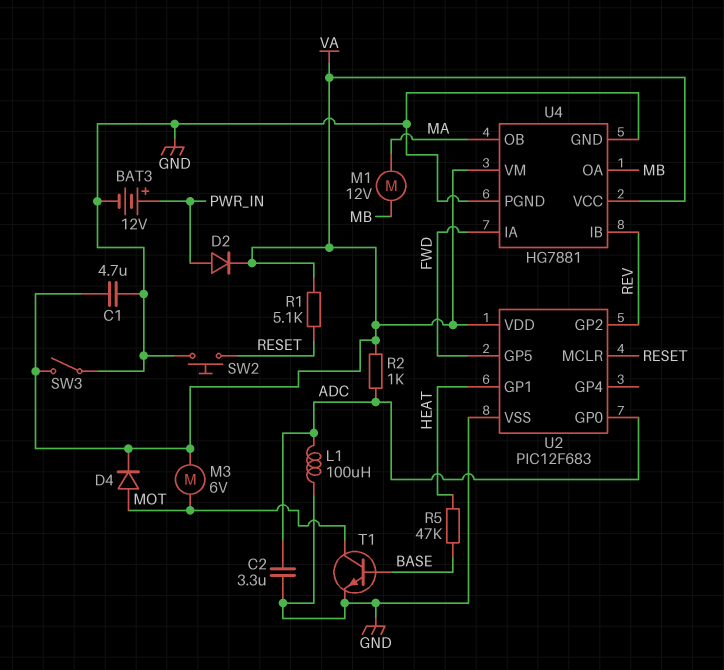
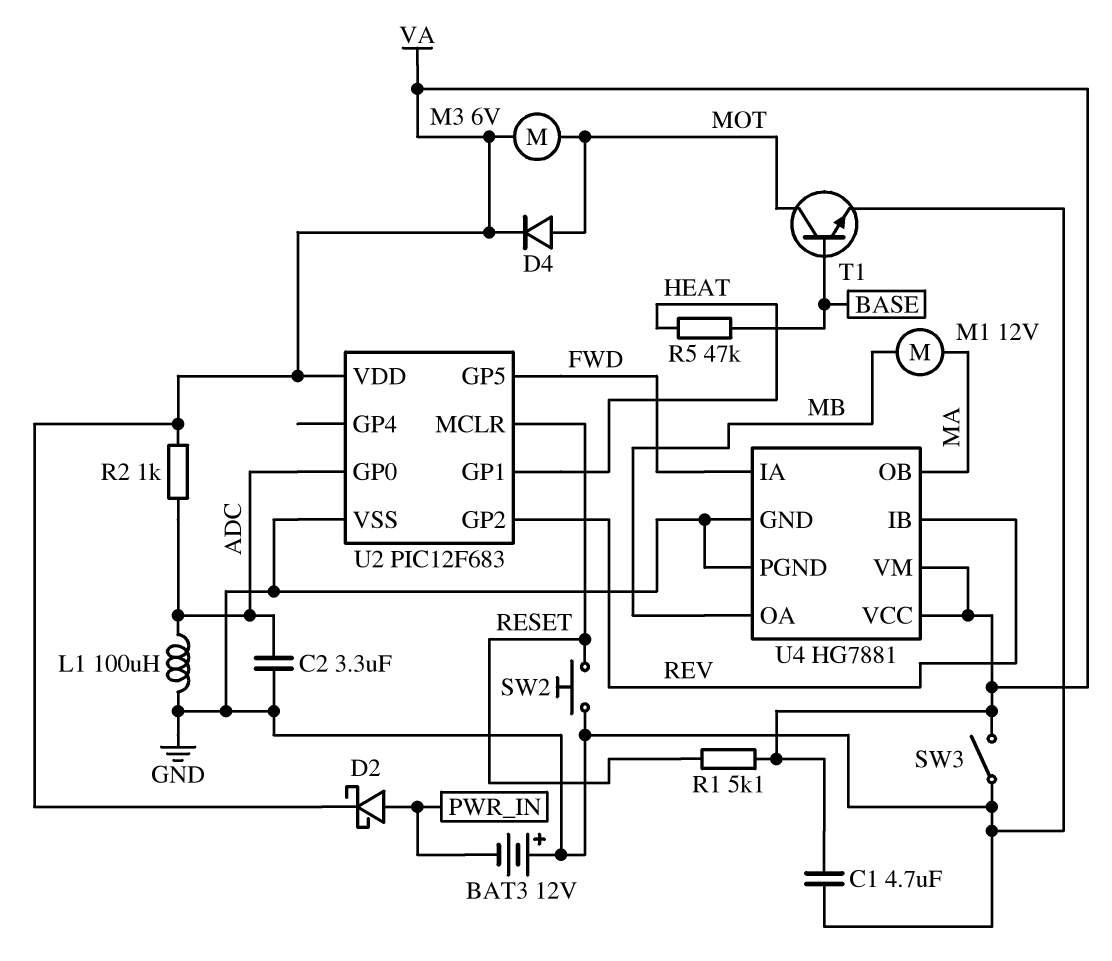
BAT3: 12V (plus PWR_IN, minus GND) -> 12V (plus GND, minus PWR_IN)
D2: diode (A PWR_IN, K VA) -> schottky (A PWR_IN, K VA)

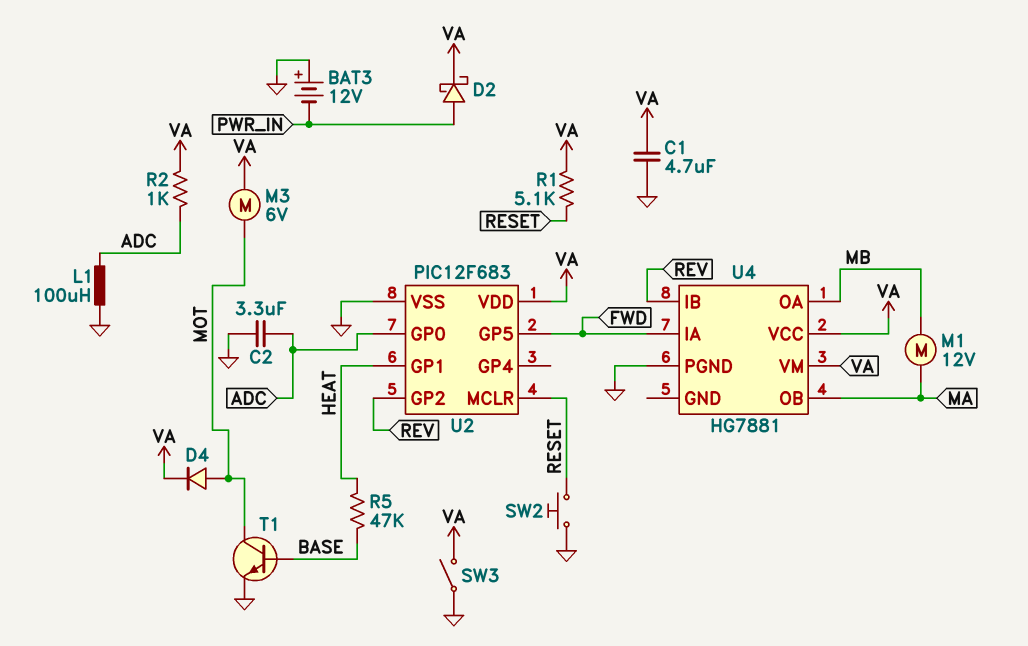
U4 pin GND: GND -> none

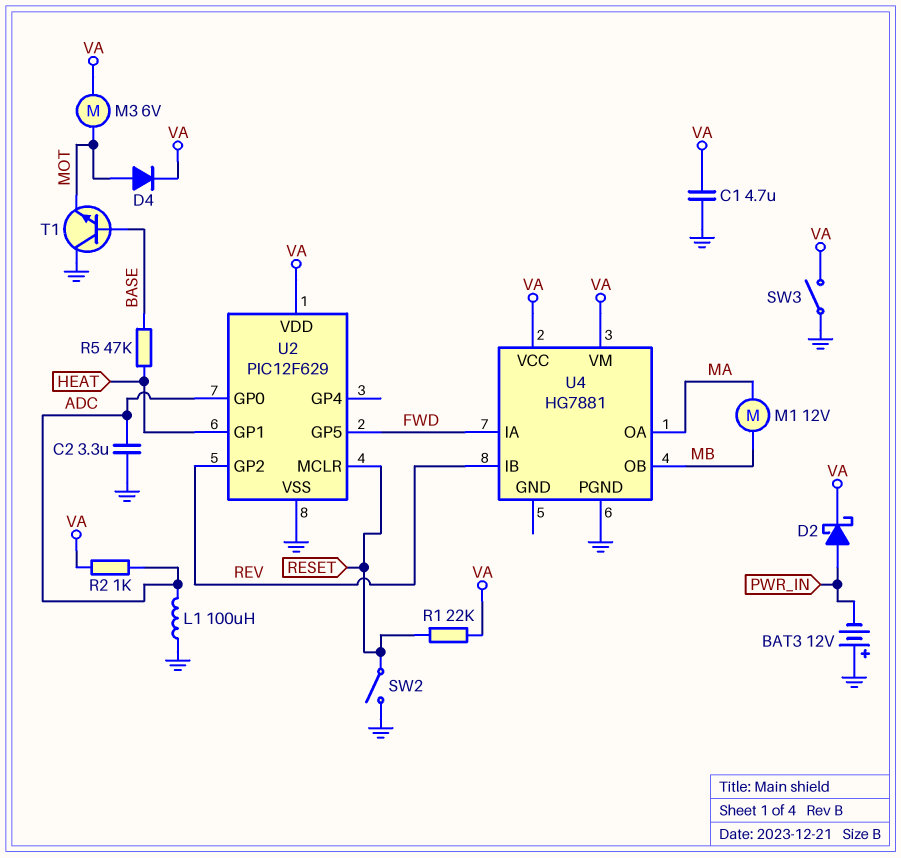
R1: 5.1k (RESET, VA) -> 22k (RESET, VA)
SW2: button (GND, RESET) -> switch (GND, RESET)
T1: NPN (B BASE, C MOT, E GND) -> NPN (B BASE, C GND, E MOT)
U2: PIC12F683 -> PIC12F629
U4 pin OA: MB -> MA
U4 pin OB: MA -> MB

